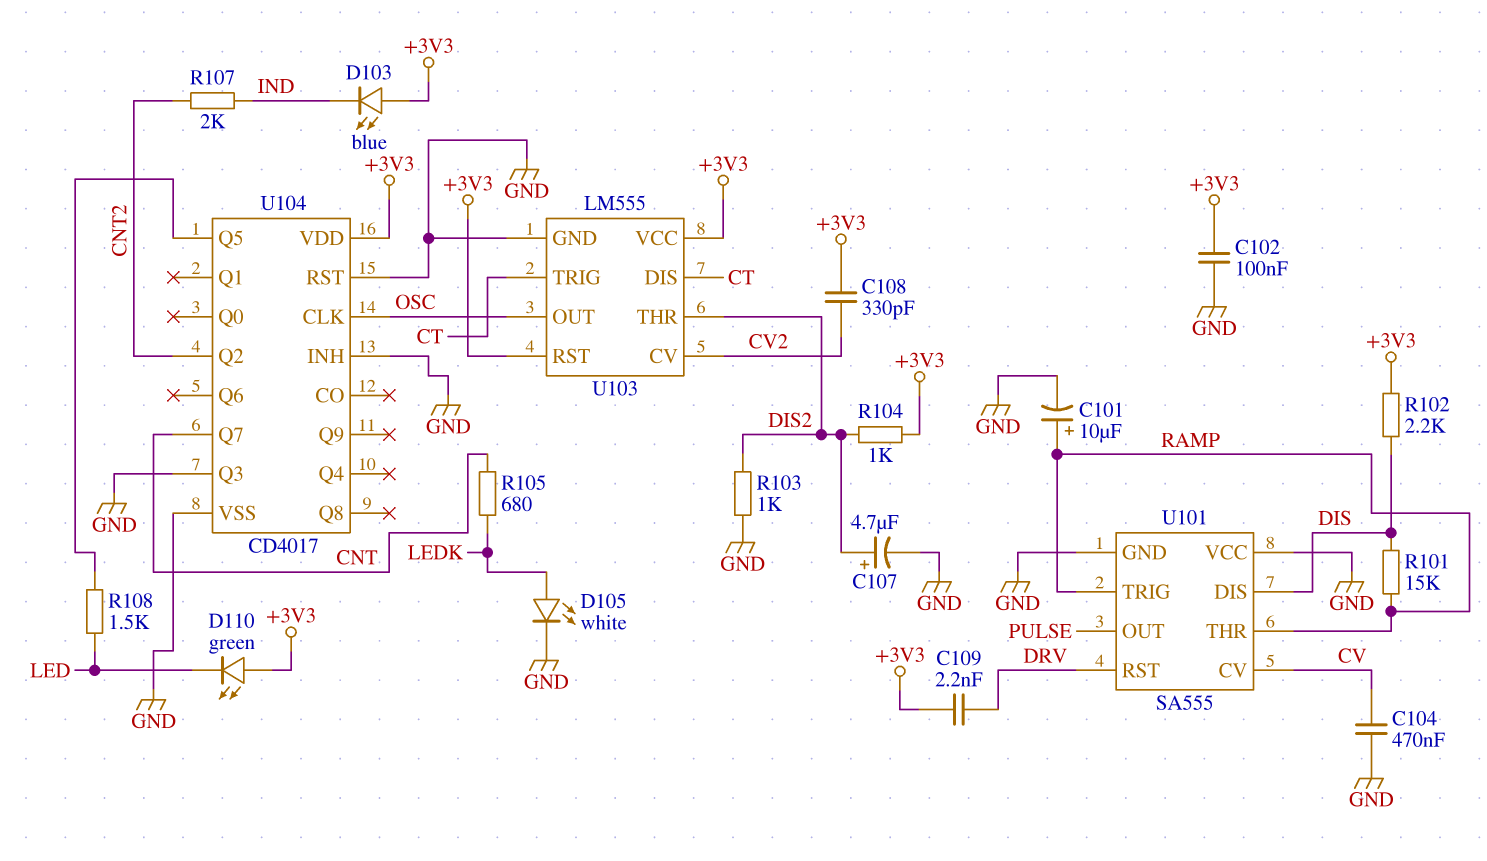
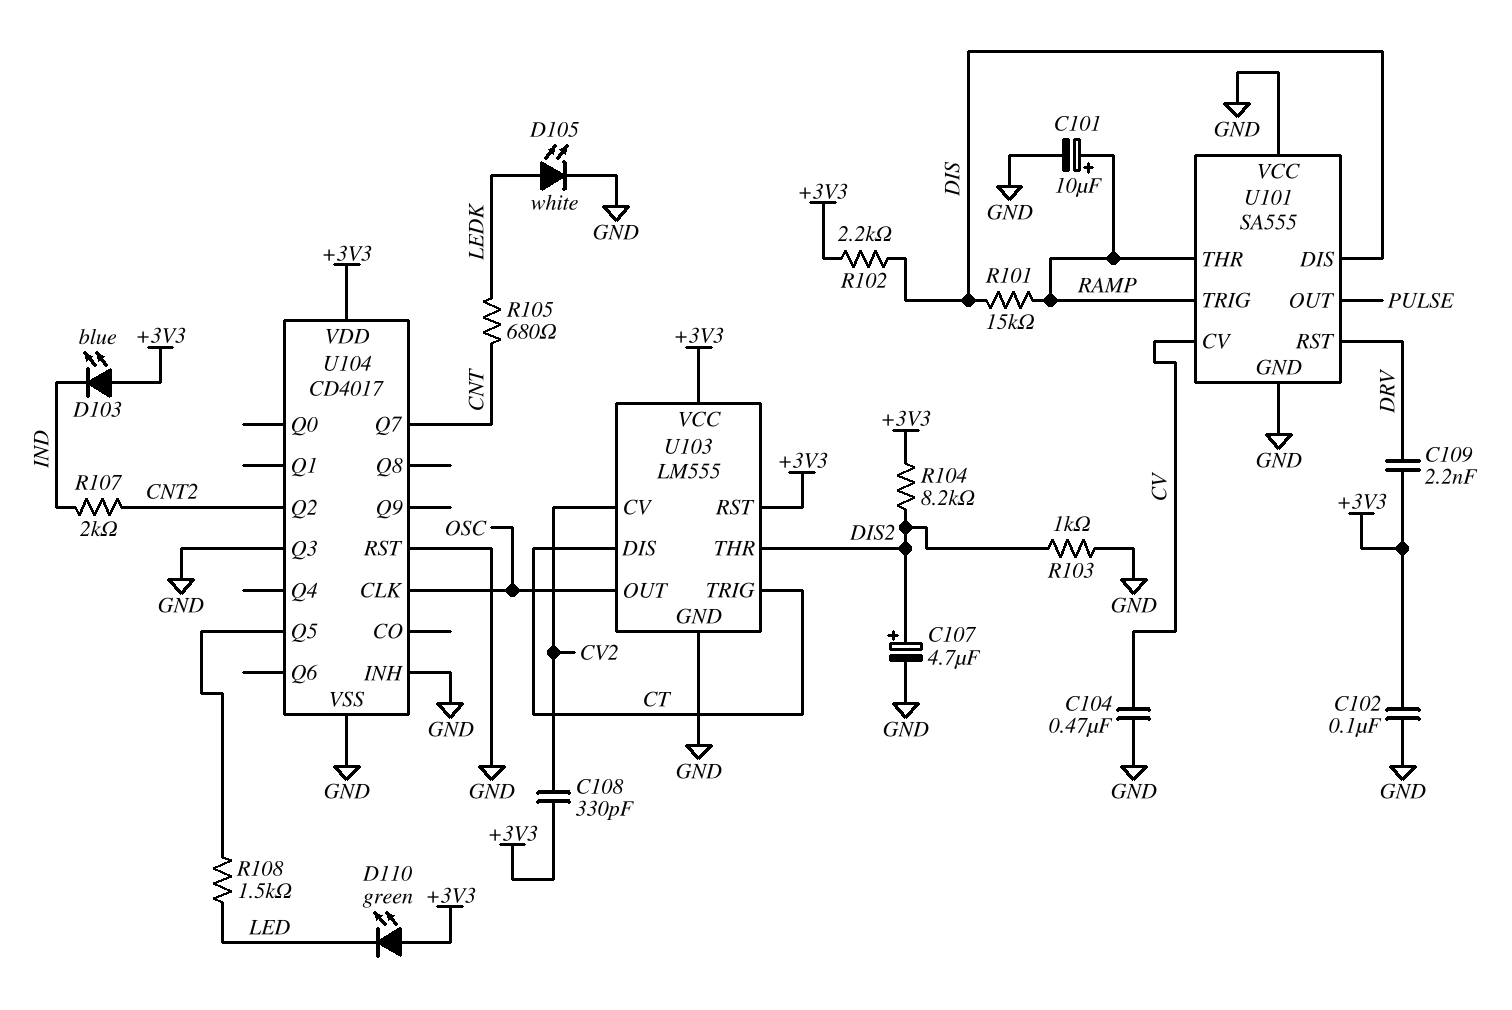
R104: 1k (+3V3, DIS2) -> 8.2k (+3V3, DIS2)

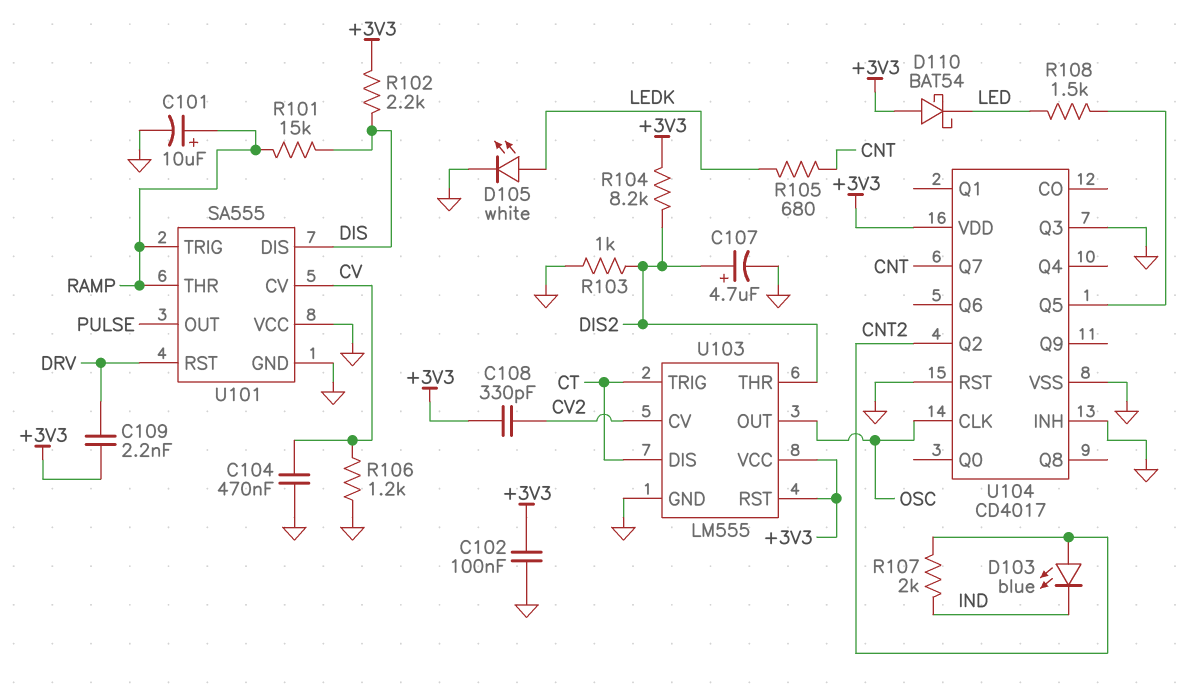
D103: LED blue (A +3V3, K IND) -> LED blue (A CNT2, K IND)
D110: LED green (A +3V3, K LED) -> schottky BAT54 (A +3V3, K LED)
R106: none -> 1.2k (CV, GND)

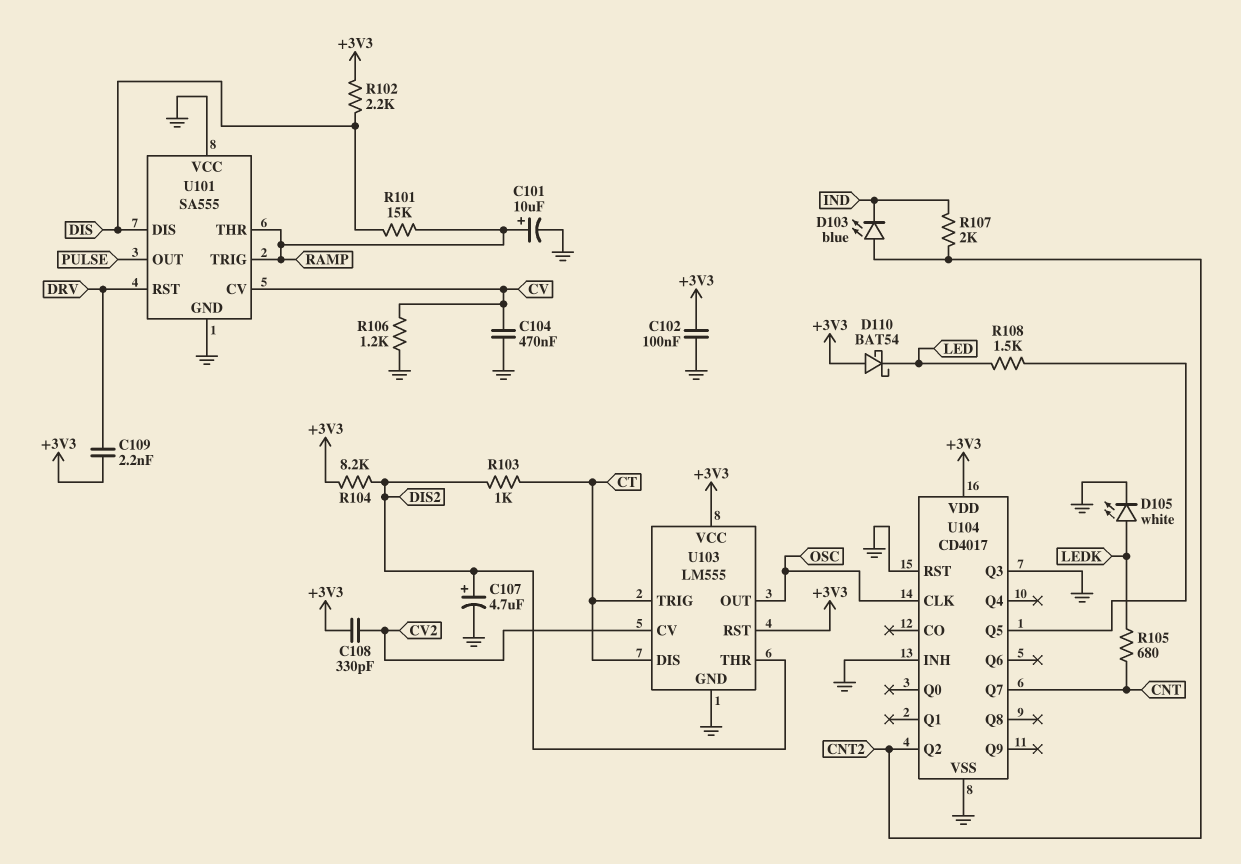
R103: 1k (DIS2, GND) -> 1k (CT, DIS2)

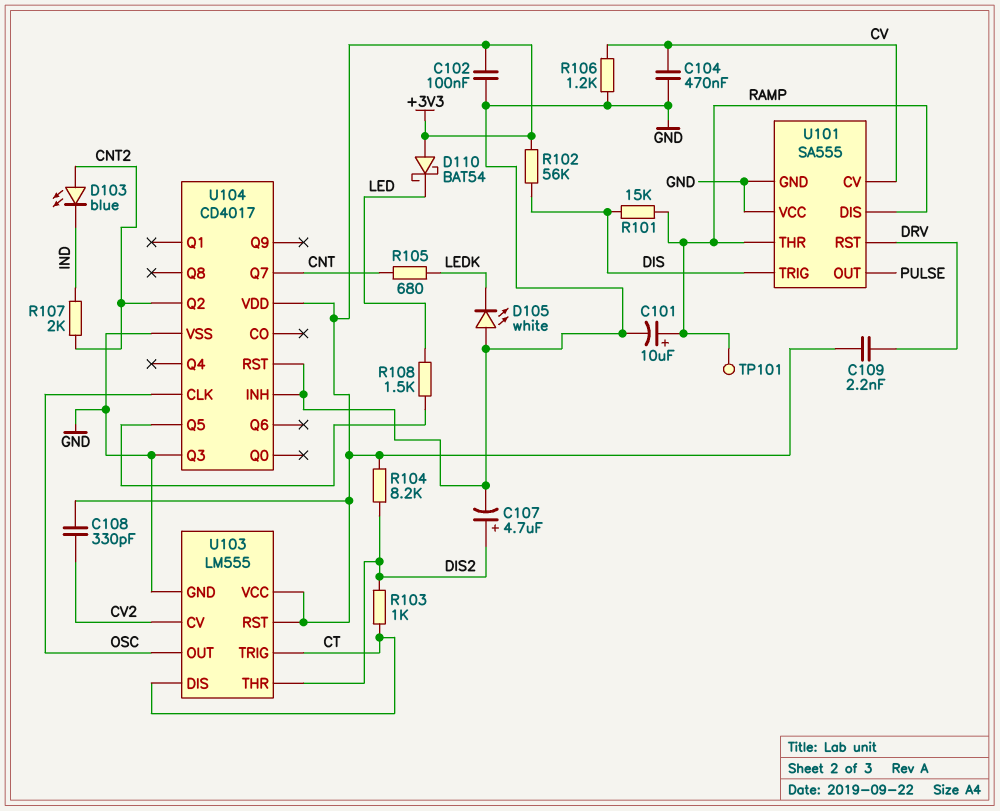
D105: LED white (A LEDK, K GND) -> LED white (A GND, K LEDK)
R102: 2.2k (+3V3, DIS) -> 56k (+3V3, DIS)
TP101: none -> test point (RAMP)
U101 pin DIS: DIS -> RAMP
U101 pin TRIG: RAMP -> DIS

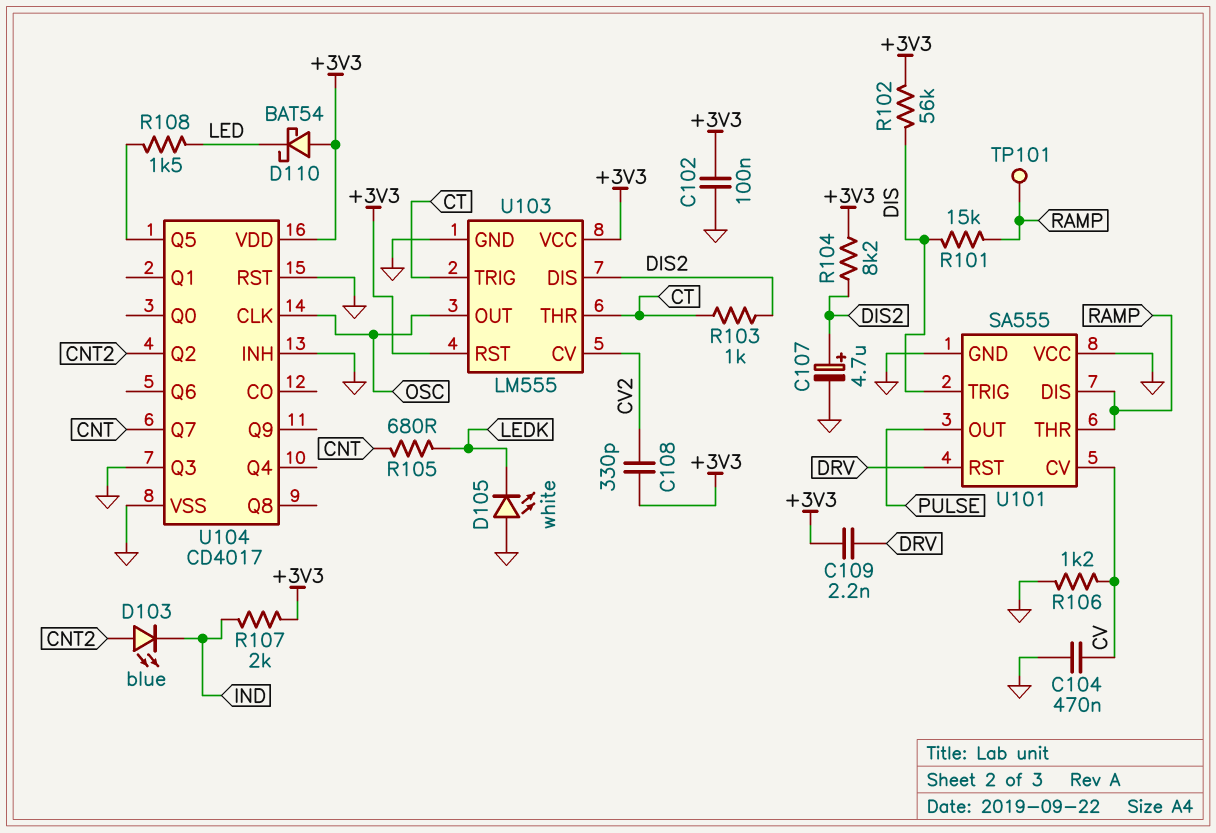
C101: 10uF (plus RAMP, minus GND) -> none
R107: 2k (CNT2, IND) -> 2k (+3V3, IND)
U103 pin DIS: CT -> DIS2
U103 pin THR: DIS2 -> CT

